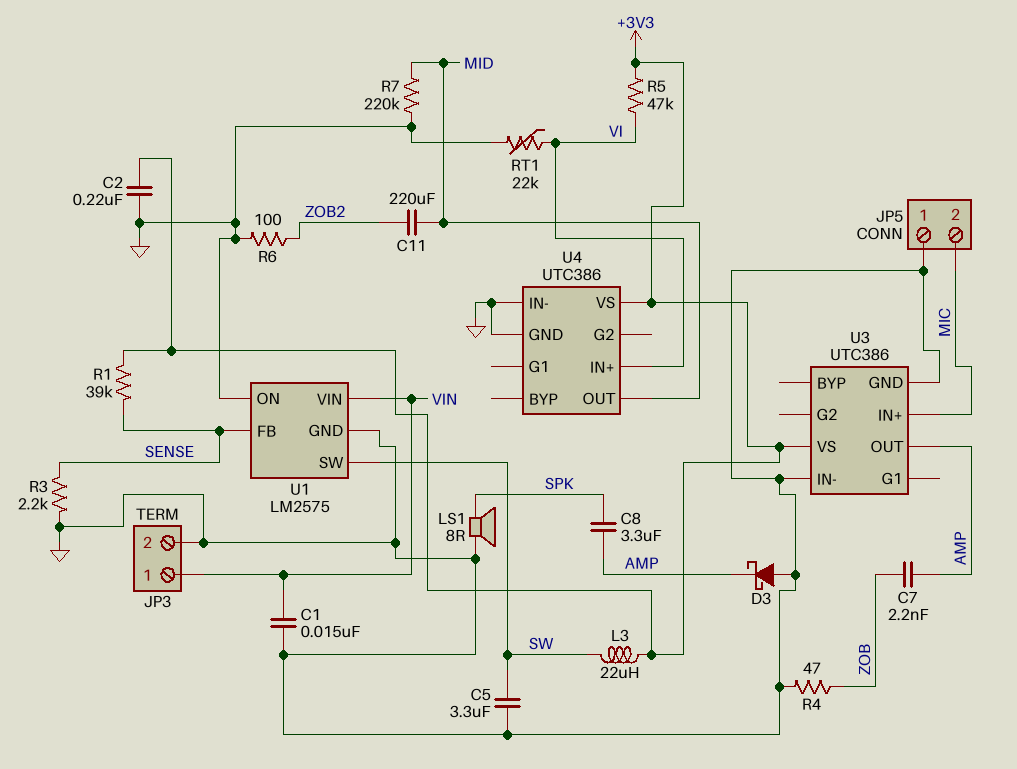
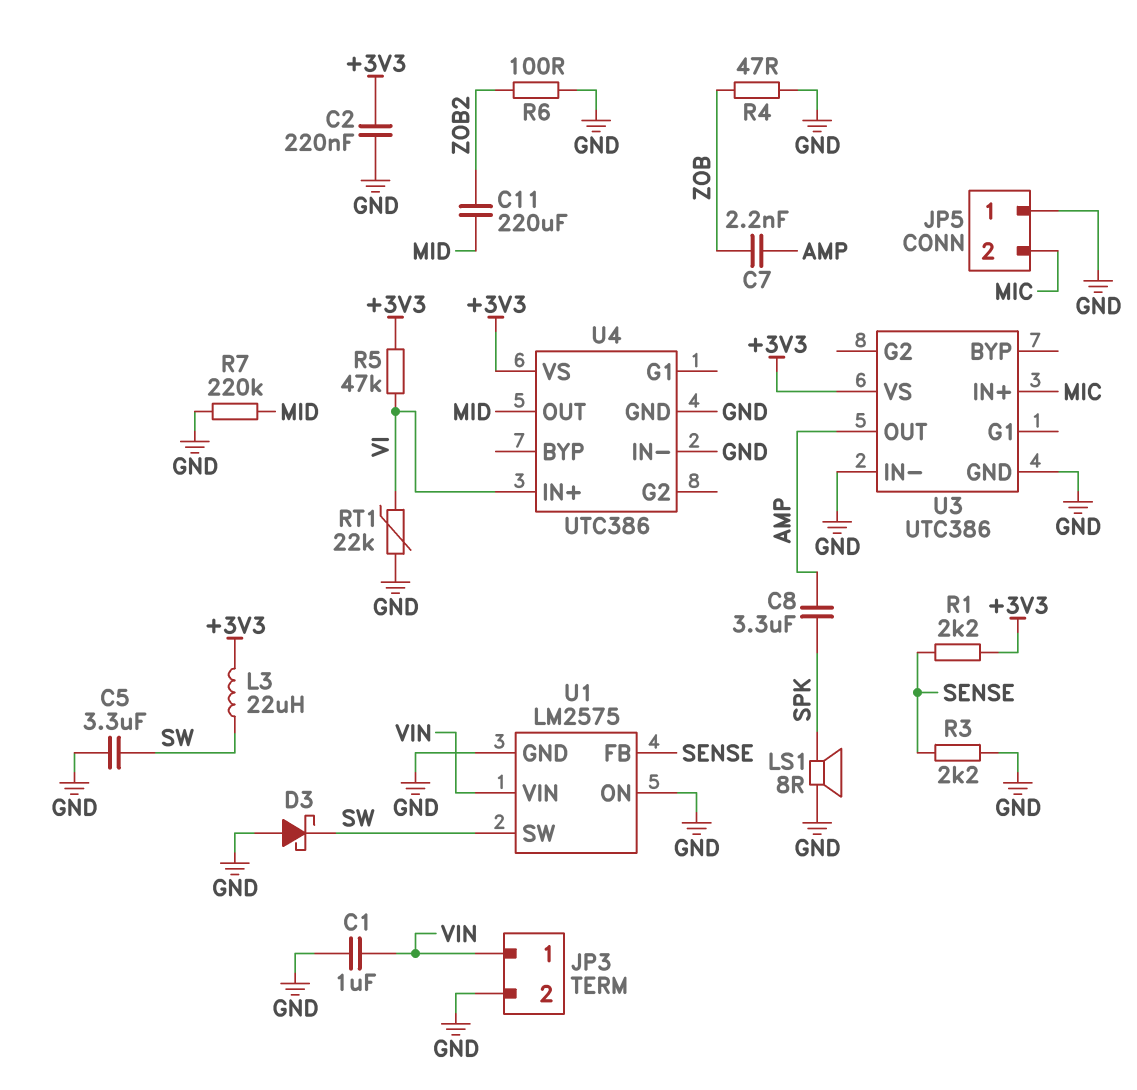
C1: 15nF (GND, VIN) -> 1uF (GND, VIN)
D3: schottky (A GND, K AMP) -> schottky (A GND, K SW)
R1: 39k (+3V3, SENSE) -> 2.2k (+3V3, SENSE)

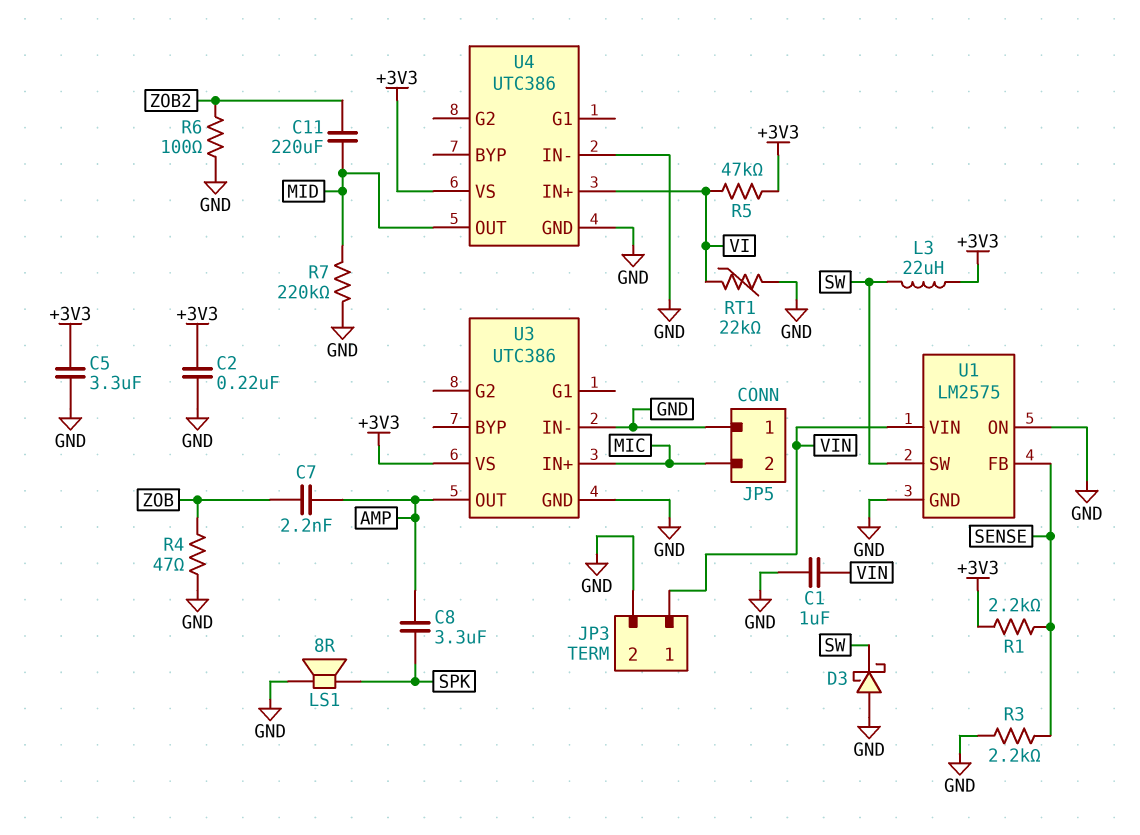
C5: 3.3uF (GND, SW) -> 3.3uF (+3V3, GND)

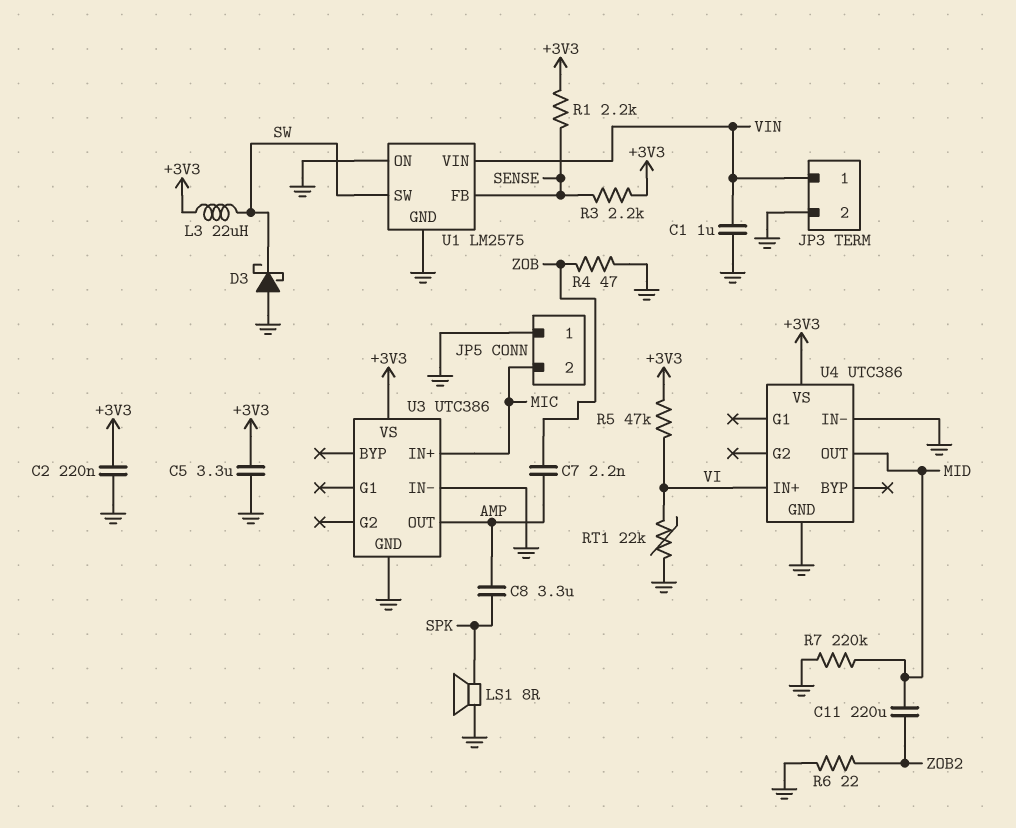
R3: 2.2k (GND, SENSE) -> 2.2k (+3V3, SENSE)
R6: 100 (GND, ZOB2) -> 22 (GND, ZOB2)

